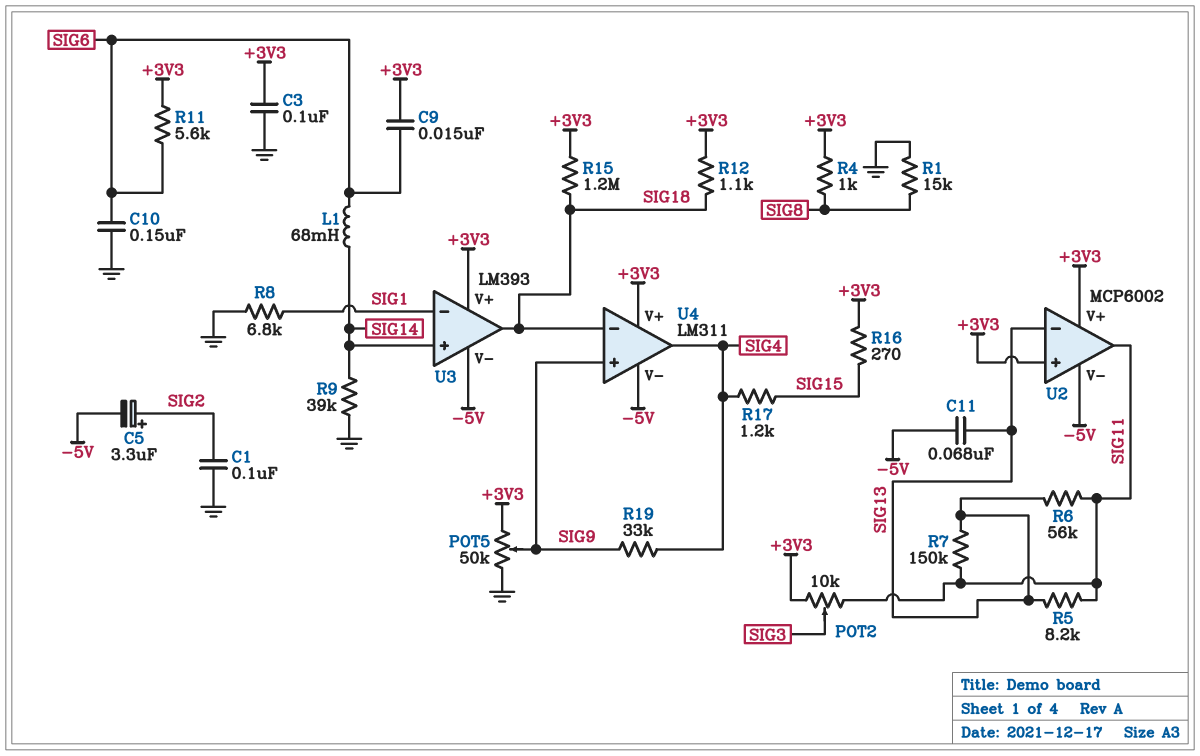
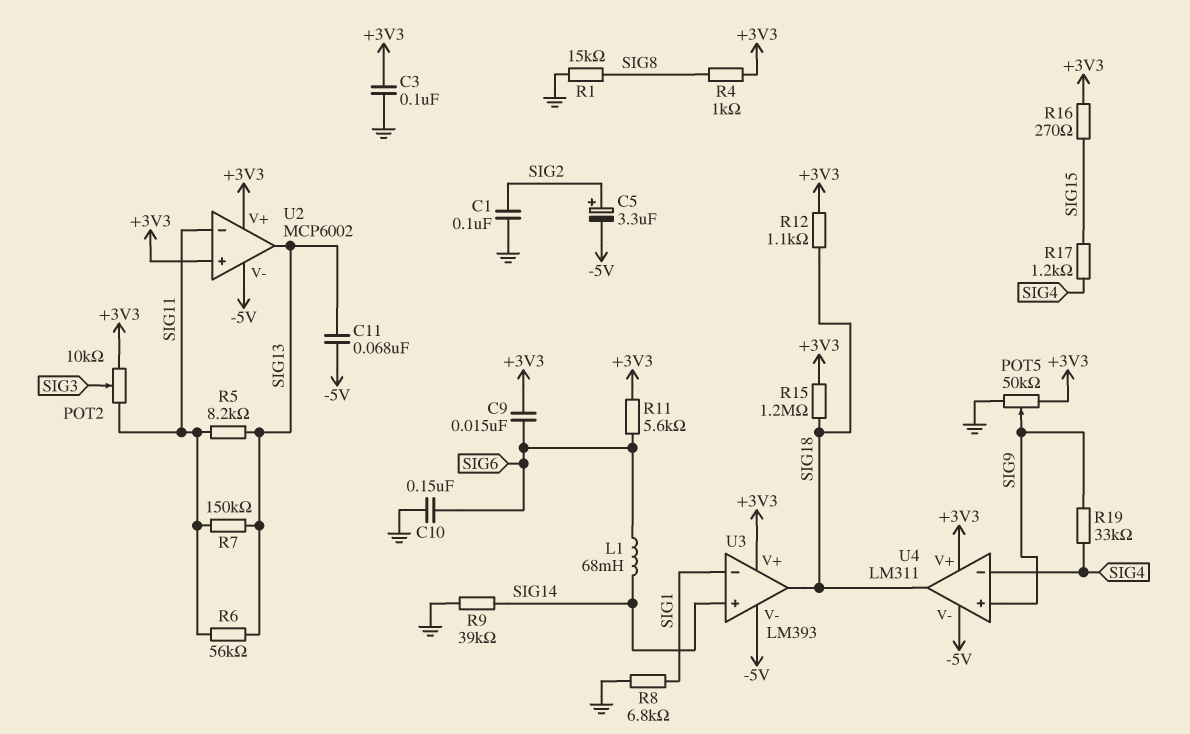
U2 pin in-: SIG13 -> SIG11
U2 pin out: SIG11 -> SIG13
U4 pin in-: SIG18 -> SIG4
U4 pin out: SIG4 -> SIG18

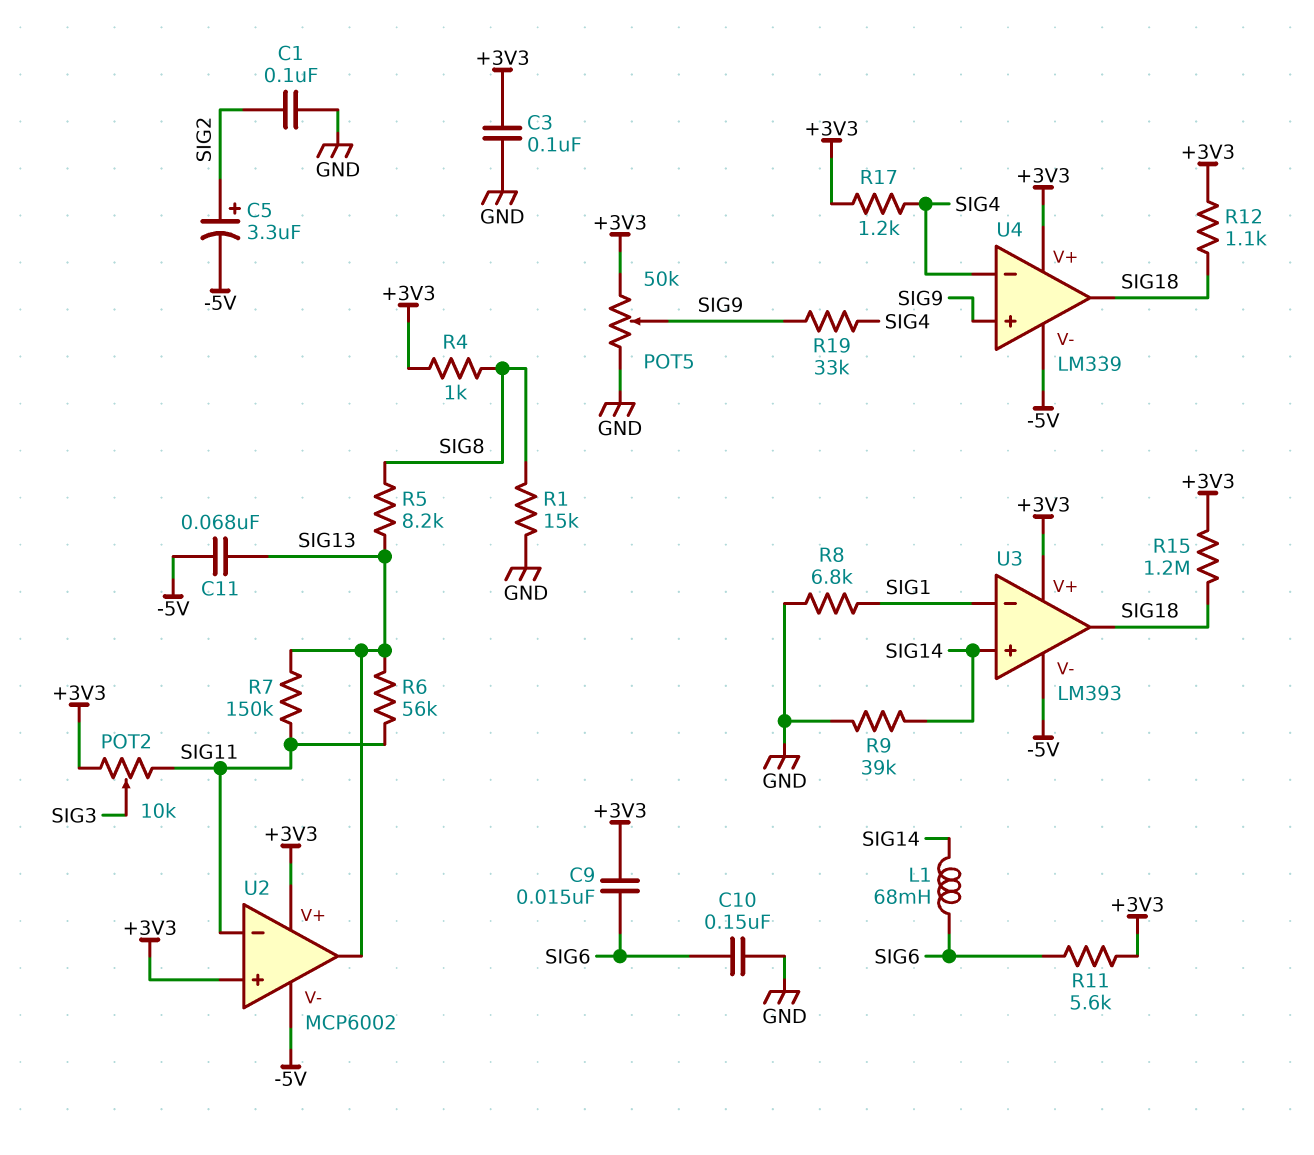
R5: 8.2k (SIG11, SIG13) -> 8.2k (SIG8, SIG13)
R16: 270 (+3V3, SIG15) -> none
R17: 1.2k (SIG4, SIG15) -> 1.2k (+3V3, SIG4)
U4: LM311 -> LM339

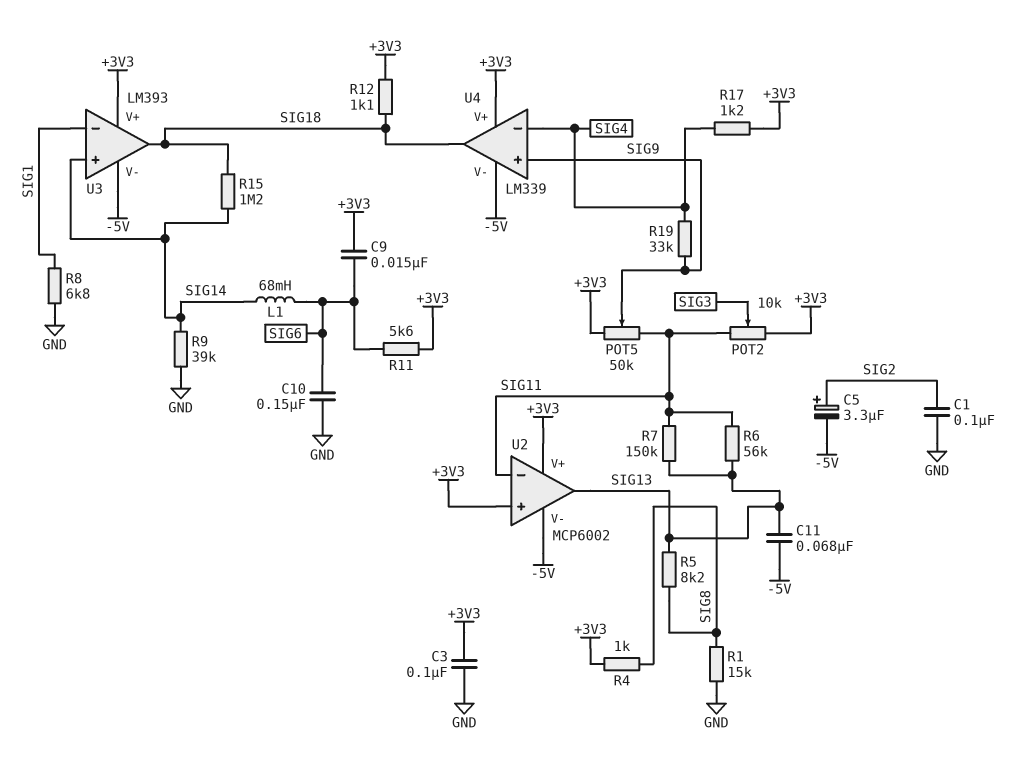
POT5: 50k (+3V3, GND, wiper SIG9) -> 50k (+3V3, SIG11, wiper SIG9)
R15: 1.2M (+3V3, SIG18) -> 1.2M (SIG14, SIG18)

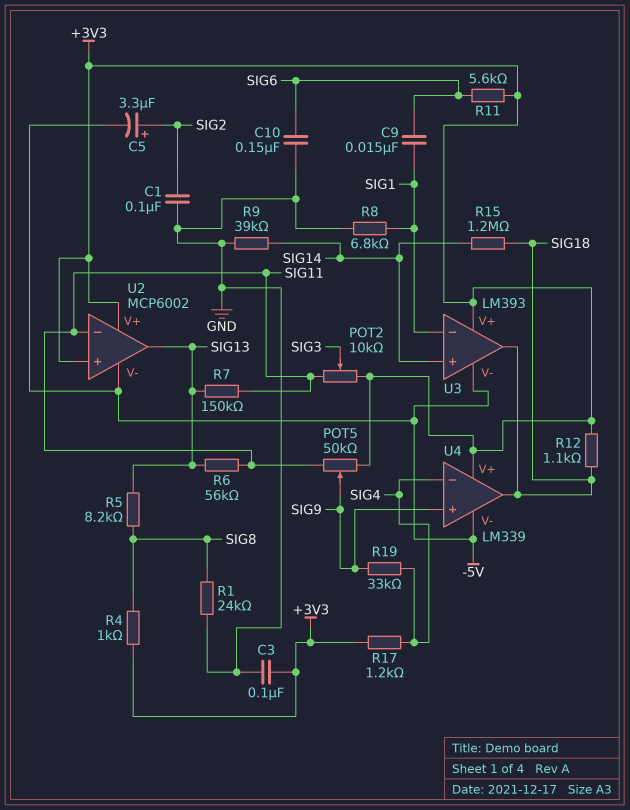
C9: 15nF (+3V3, SIG6) -> 15nF (SIG1, SIG6)
C11: 68nF (-5V, SIG13) -> none
L1: 68mH (SIG6, SIG14) -> none
R1: 15k (GND, SIG8) -> 24k (GND, SIG8)

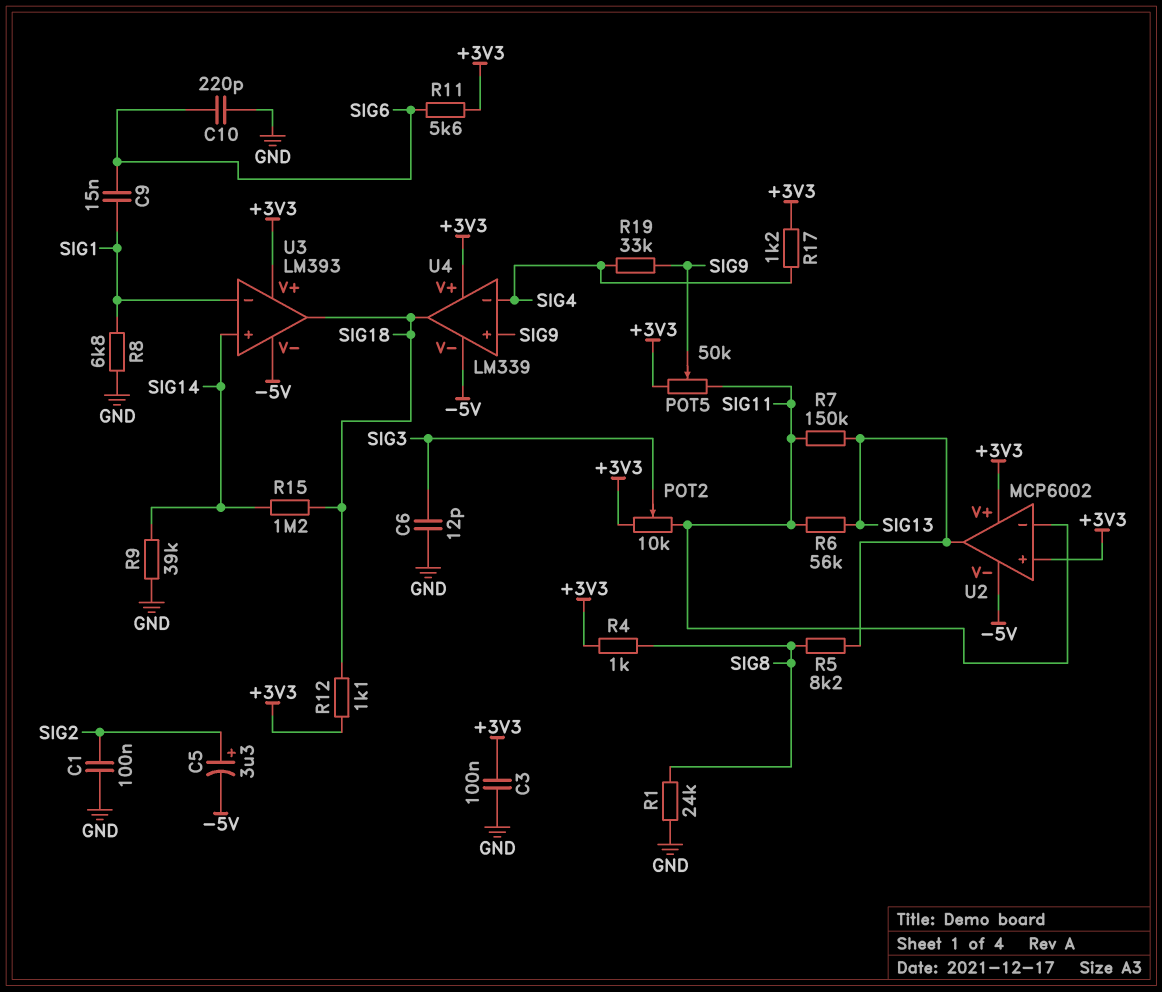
C6: none -> 12pF (GND, SIG3)
C10: 150nF (GND, SIG6) -> 220pF (GND, SIG6)

